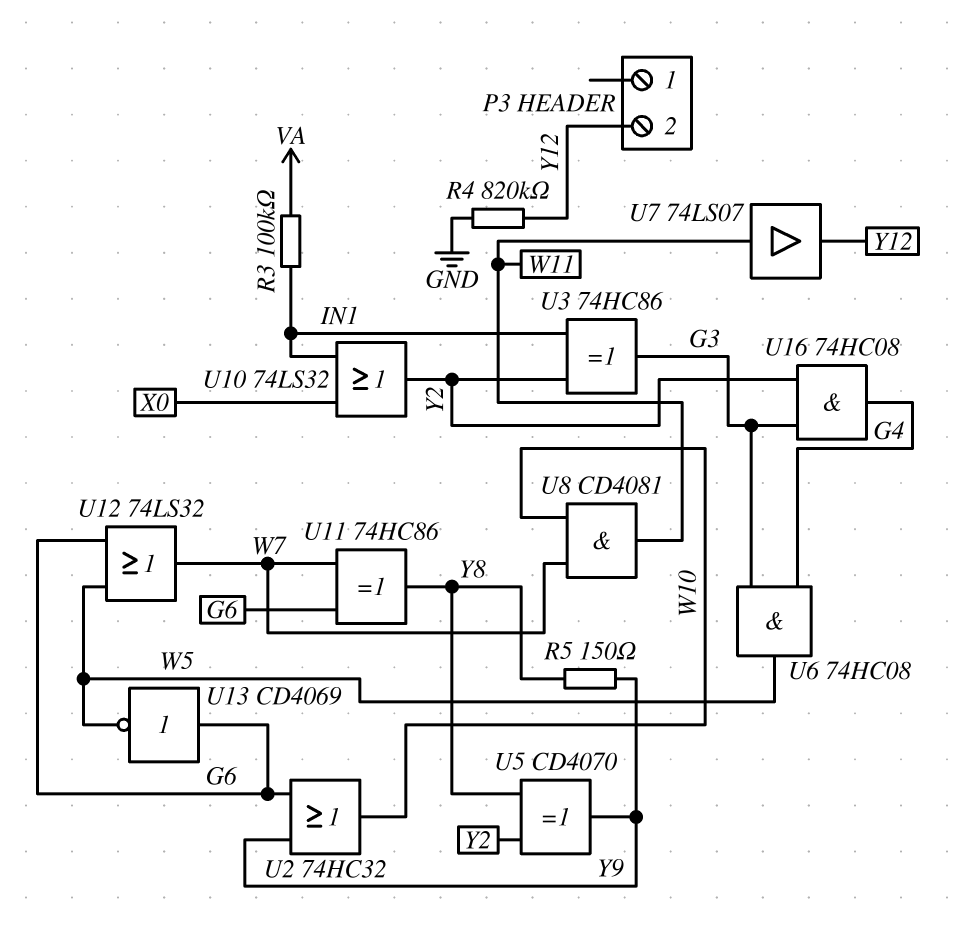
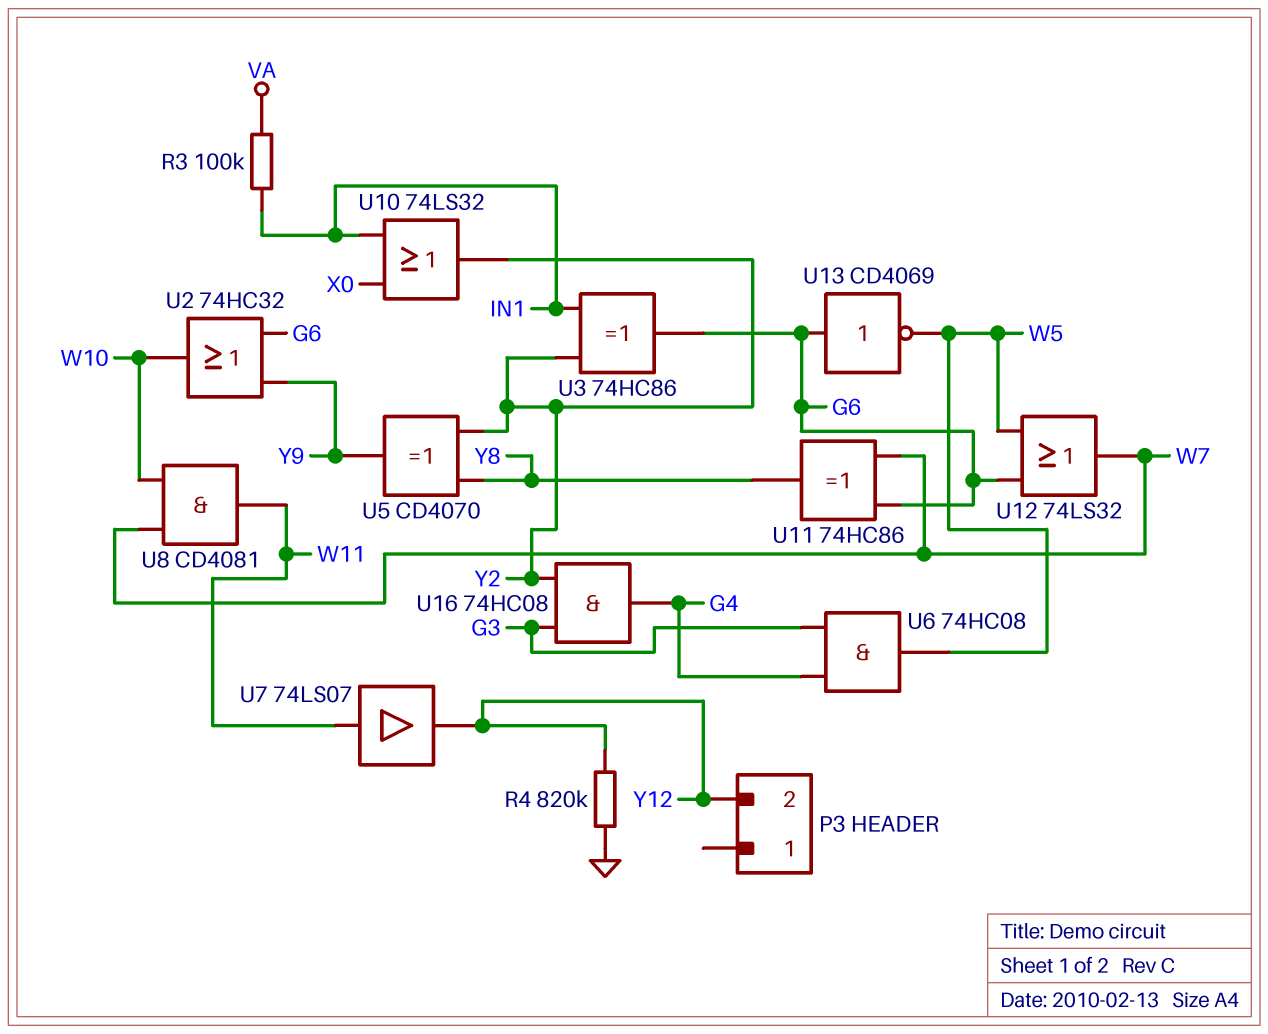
R5: 150 (Y8, Y9) -> none
U3: XOR 74HC86 (in IN1, in Y2, out G3) -> XOR 74HC86 (in IN1, in Y2, out G6)

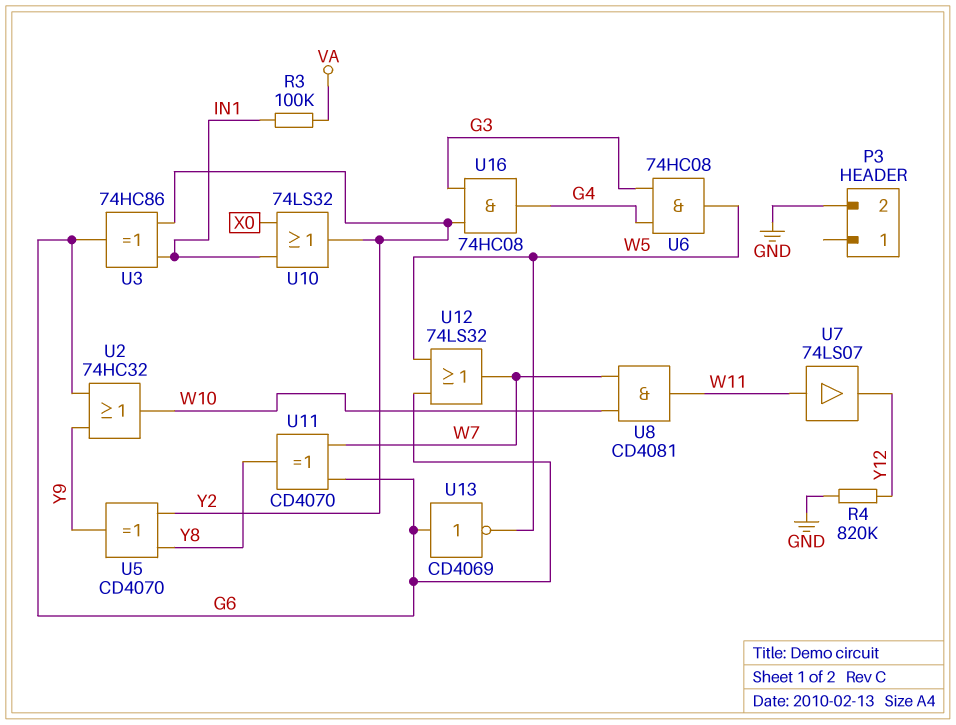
P3 pin 2: Y12 -> GND
U11: XOR 74HC86 (in G6, in W7, out Y8) -> XOR CD4070 (in G6, in W7, out Y8)

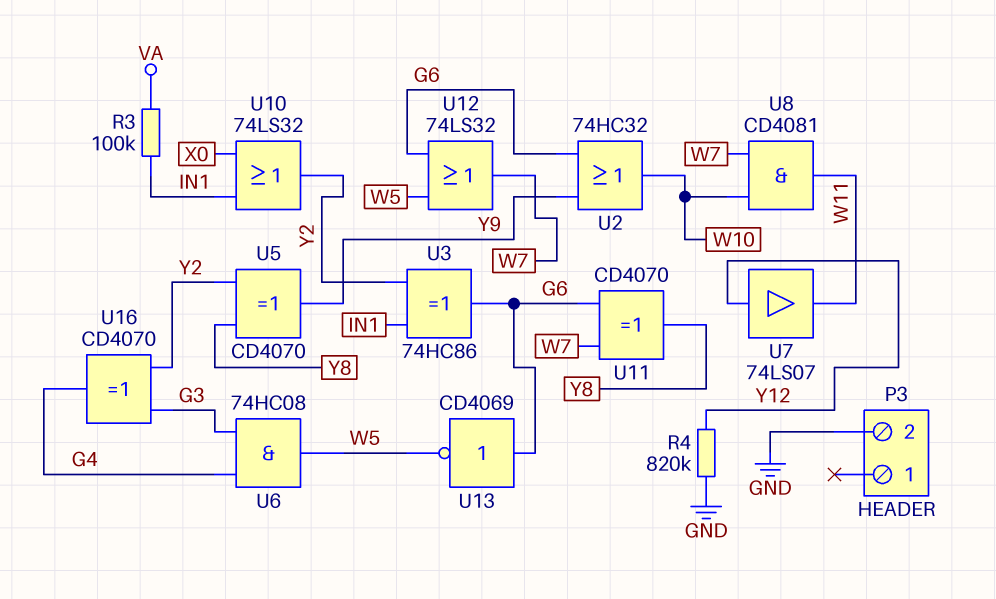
U7: buffer 74LS07 (in W11, out Y12) -> buffer 74LS07 (in Y12, out W11)
U16: AND 74HC08 (in G3, in Y2, out G4) -> XOR CD4070 (in G3, in Y2, out G4)

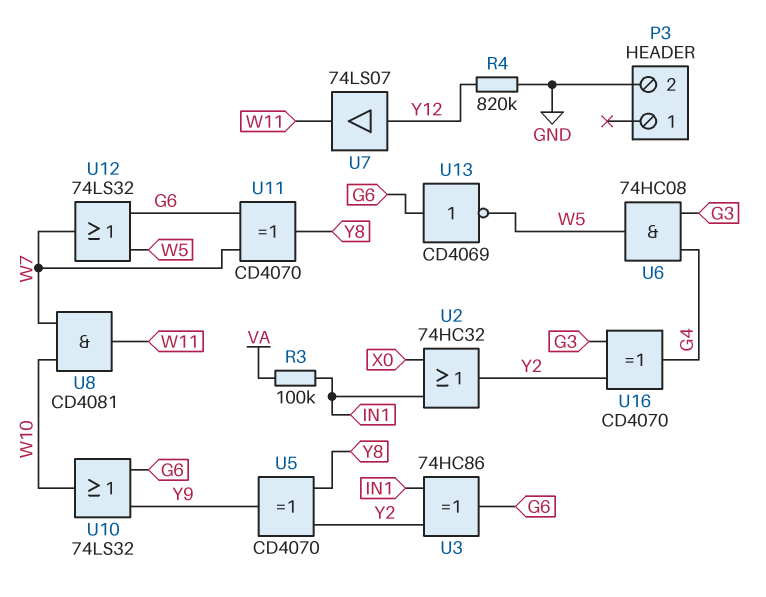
U2: OR 74HC32 (in G6, in Y9, out W10) -> OR 74HC32 (in IN1, in X0, out Y2)
U10: OR 74LS32 (in IN1, in X0, out Y2) -> OR 74LS32 (in G6, in Y9, out W10)

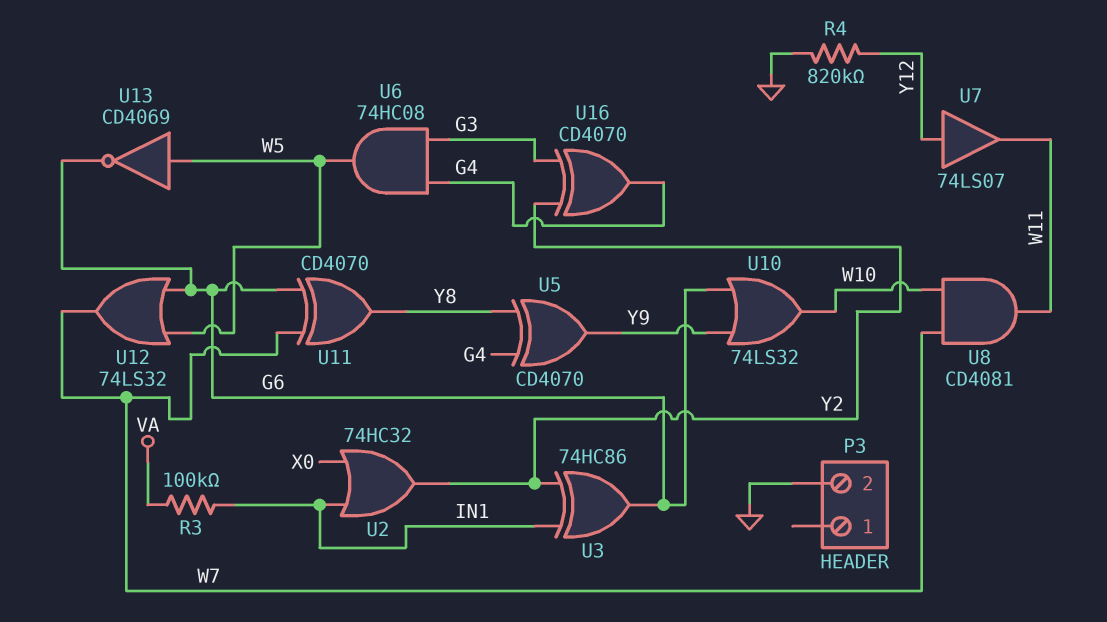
U5: XOR CD4070 (in Y2, in Y8, out Y9) -> XOR CD4070 (in G4, in Y8, out Y9)
U13: NOT CD4069 (in G6, out W5) -> NOT CD4069 (in W5, out G6)

